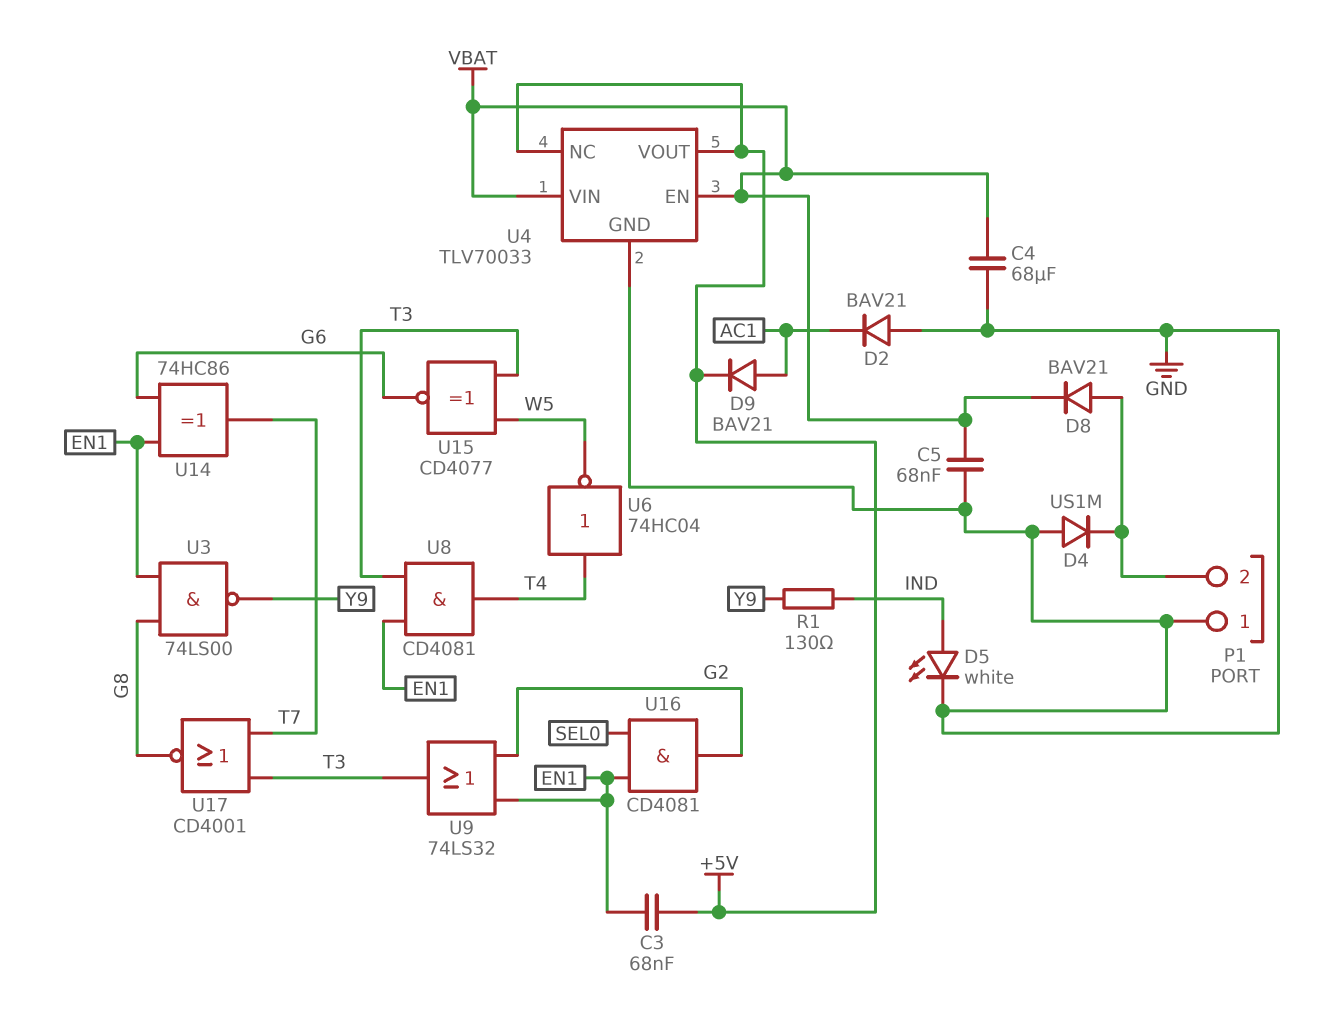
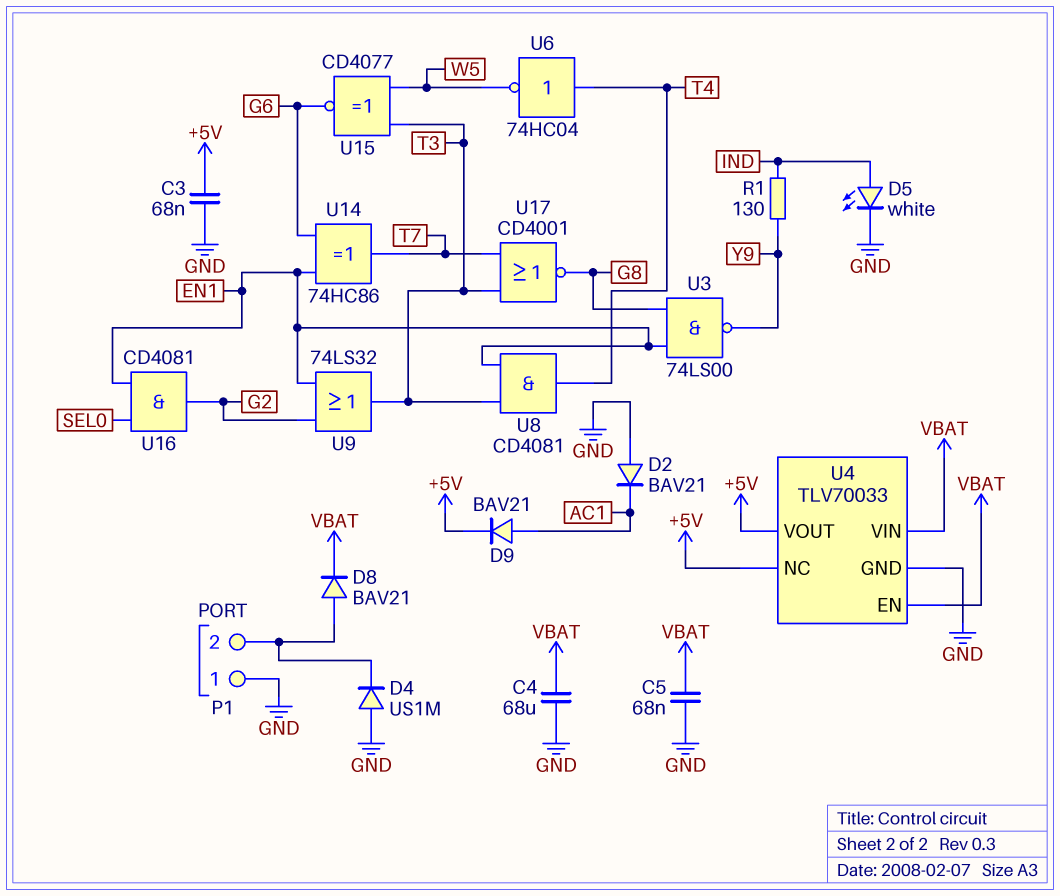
C3: 68nF (+5V, EN1) -> 68nF (+5V, GND)

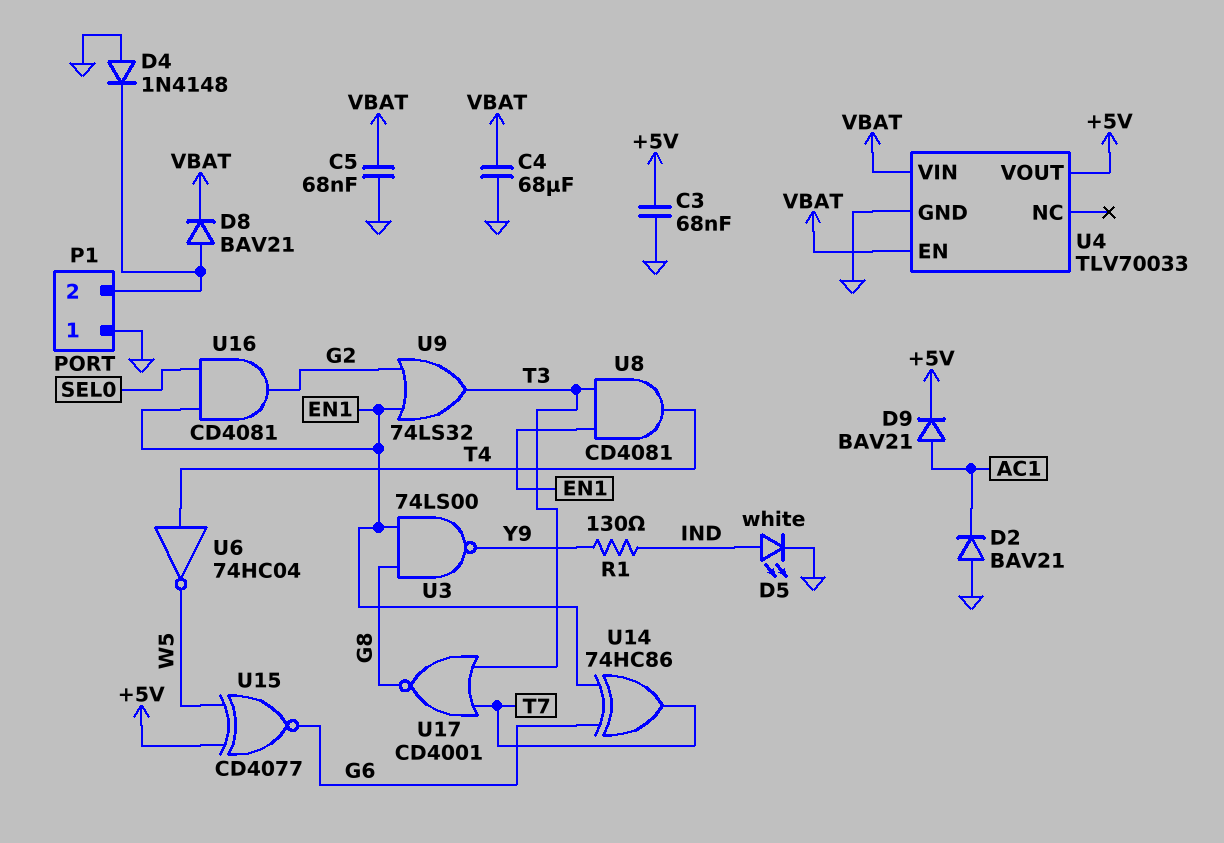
D4: diode US1M (A GND, K P1/2) -> diode 1N4148 (A GND, K P1/2)
U4 pin NC: +5V -> none
U15: XNOR CD4077 (in T3, in W5, out G6) -> XNOR CD4077 (in +5V, in W5, out G6)

